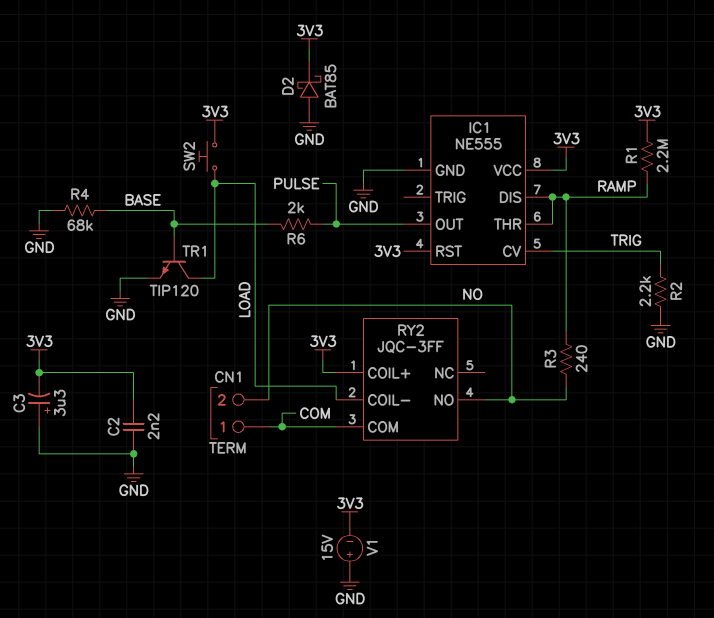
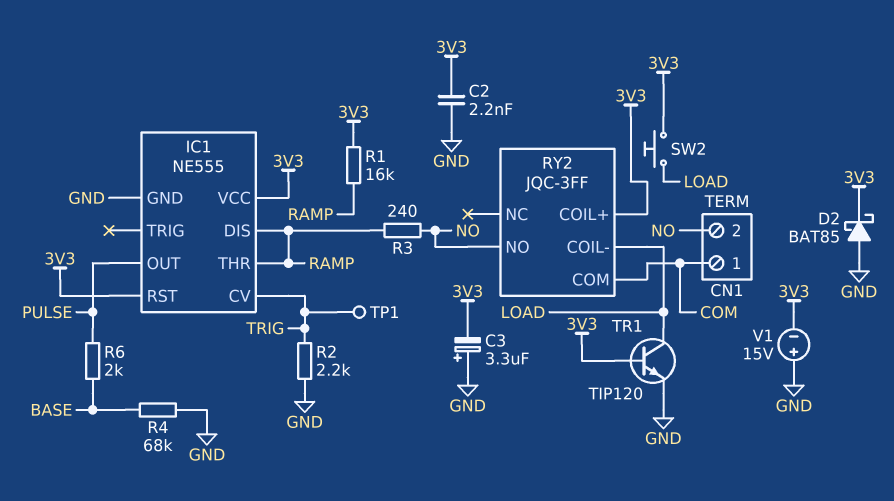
R1: 2.2M (3V3, RAMP) -> 16k (3V3, RAMP)
TP1: none -> test point (TRIG)
TR1: NPN TIP120 (B BASE, C LOAD, E GND) -> NPN TIP120 (B 3V3, C LOAD, E GND)

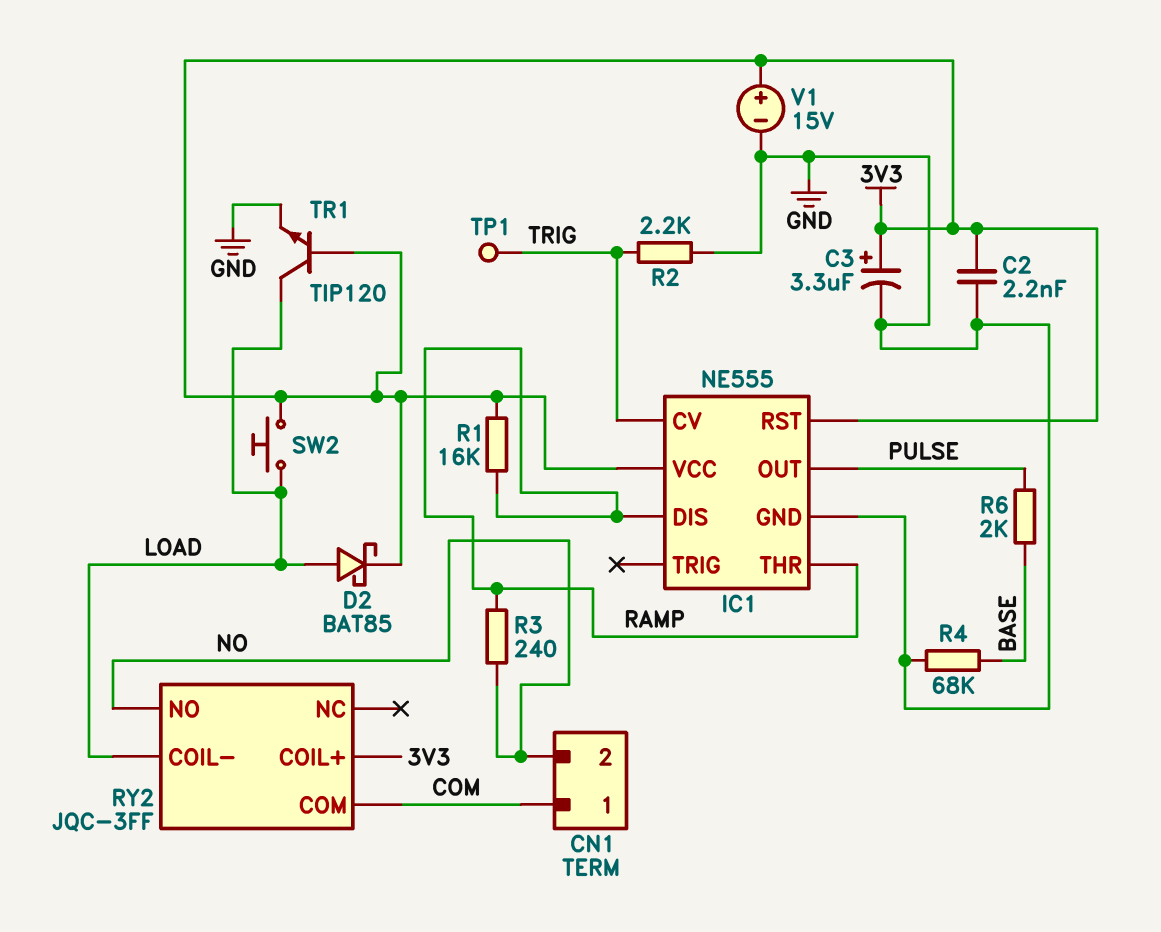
C3: 3.3uF (plus GND, minus 3V3) -> 3.3uF (plus 3V3, minus GND)
D2: schottky BAT85 (A GND, K 3V3) -> schottky BAT85 (A LOAD, K 3V3)
V1: 15V (plus GND, minus 3V3) -> 15V (plus 3V3, minus GND)

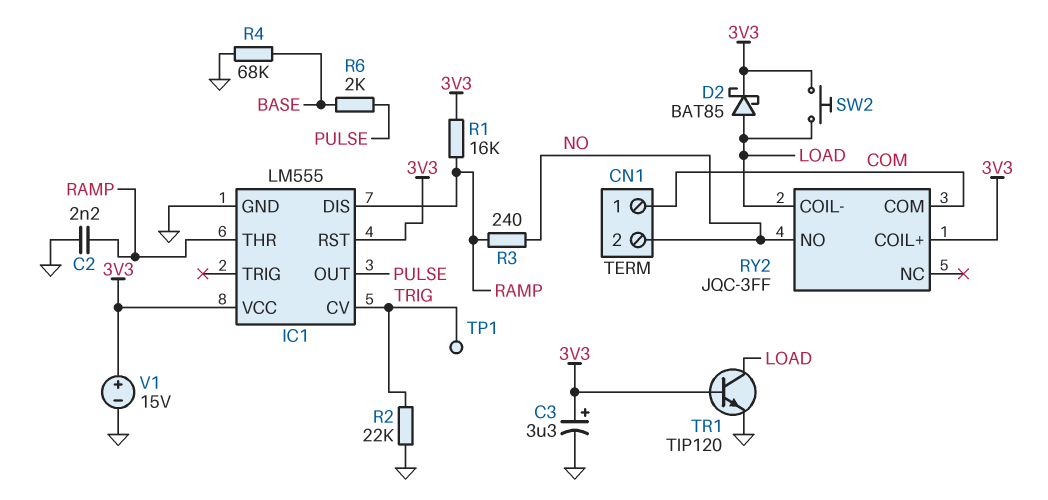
C2: 2.2nF (3V3, GND) -> 2.2nF (GND, RAMP)
IC1: NE555 -> LM555
R2: 2.2k (GND, TRIG) -> 22k (GND, TRIG)

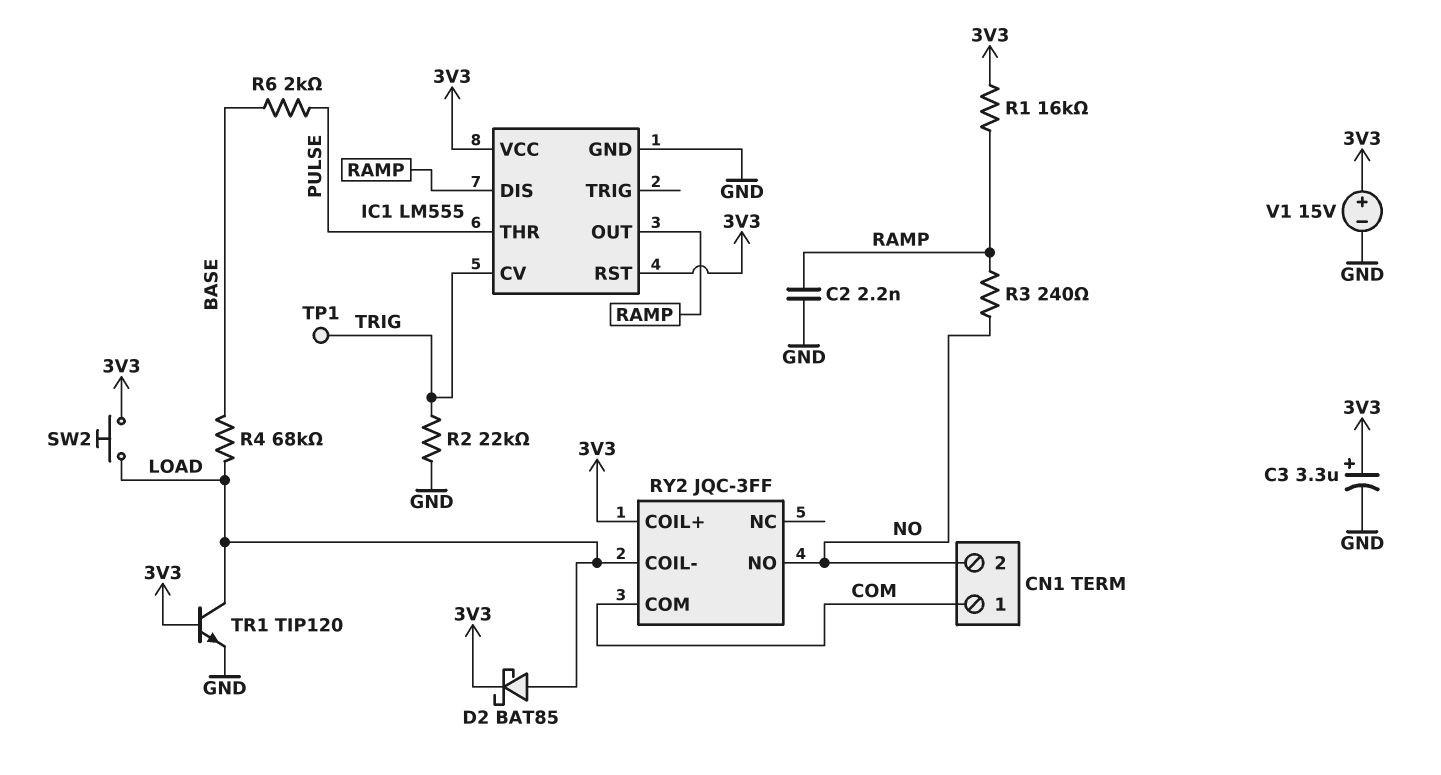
IC1 pin OUT: PULSE -> RAMP
IC1 pin THR: RAMP -> PULSE
R4: 68k (BASE, GND) -> 68k (BASE, LOAD)

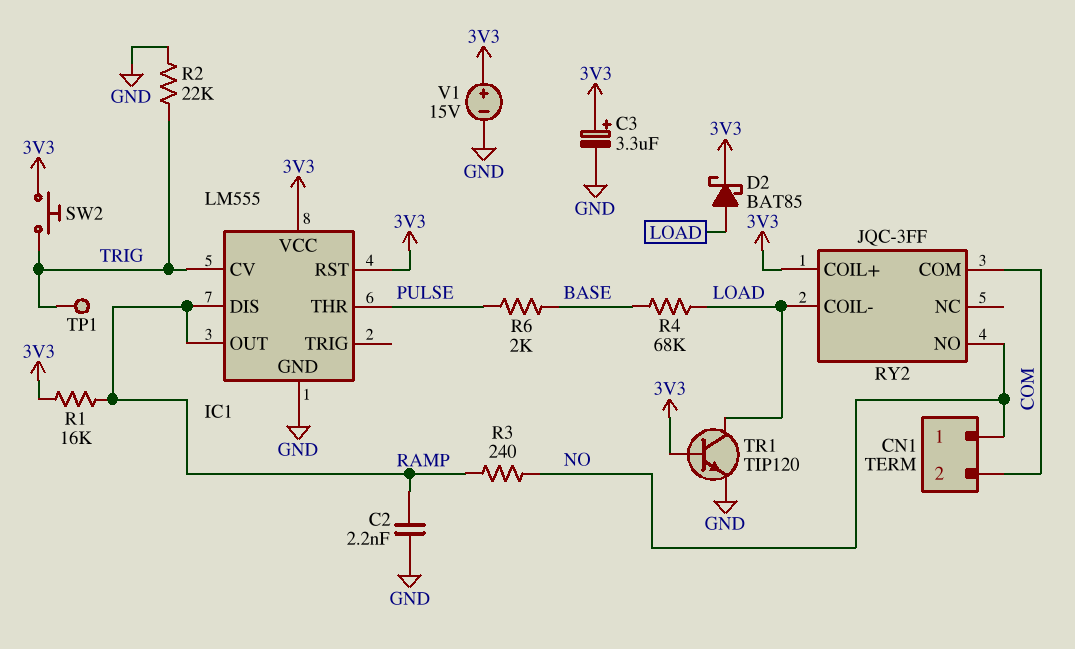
CN1 pin 1: COM -> NO
CN1 pin 2: NO -> COM
SW2: button (3V3, LOAD) -> button (3V3, TRIG)

